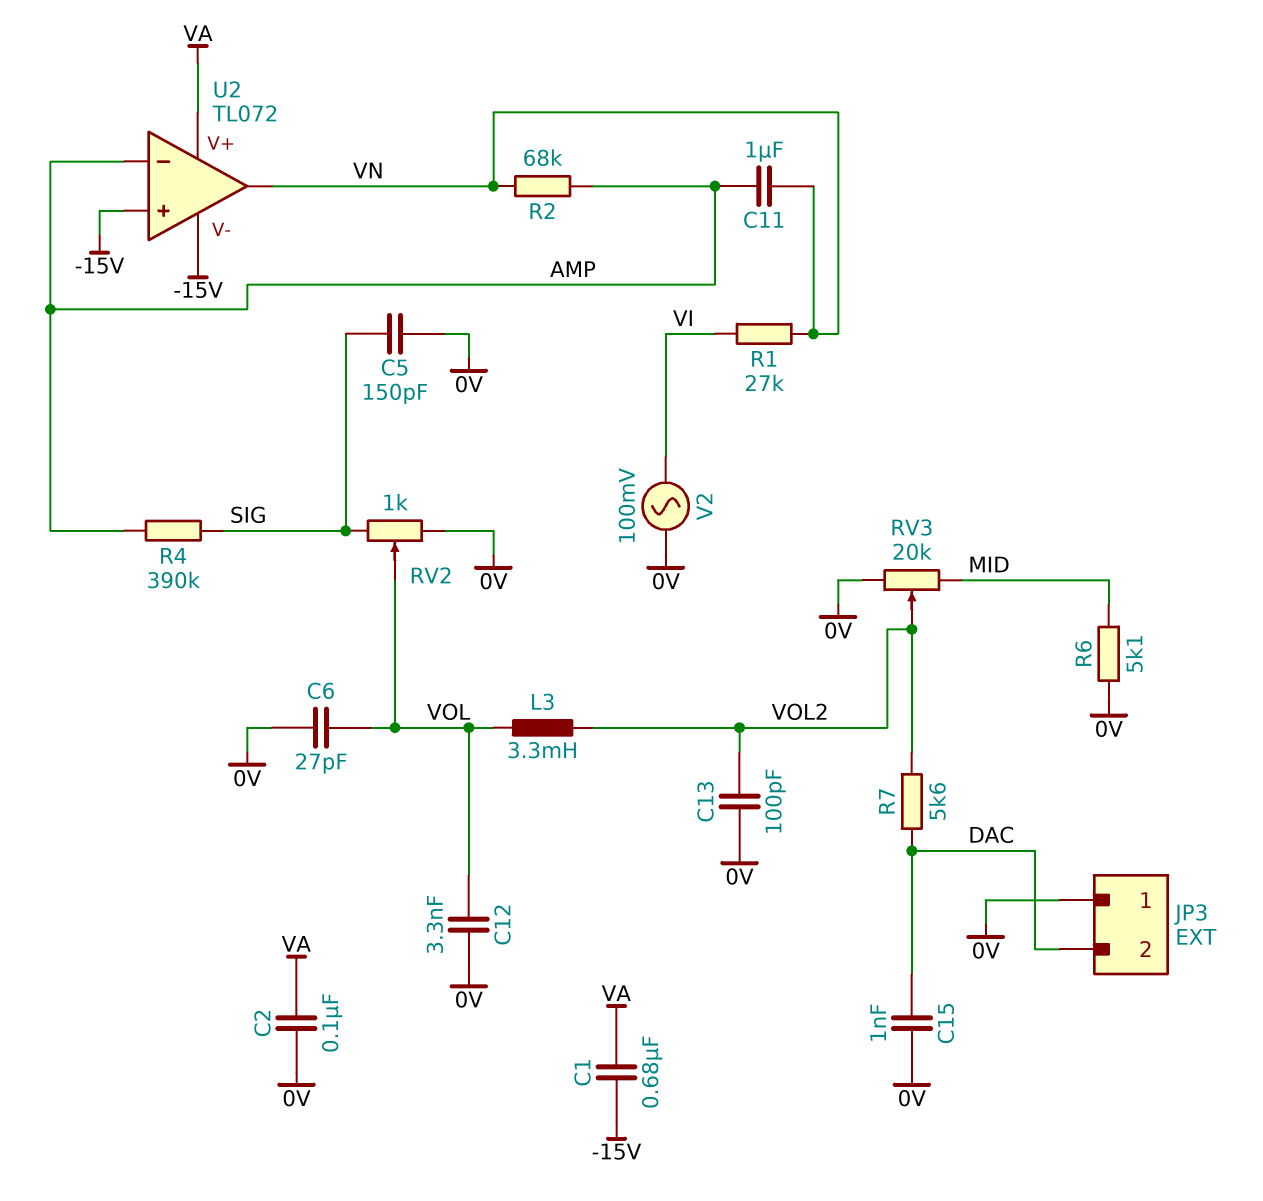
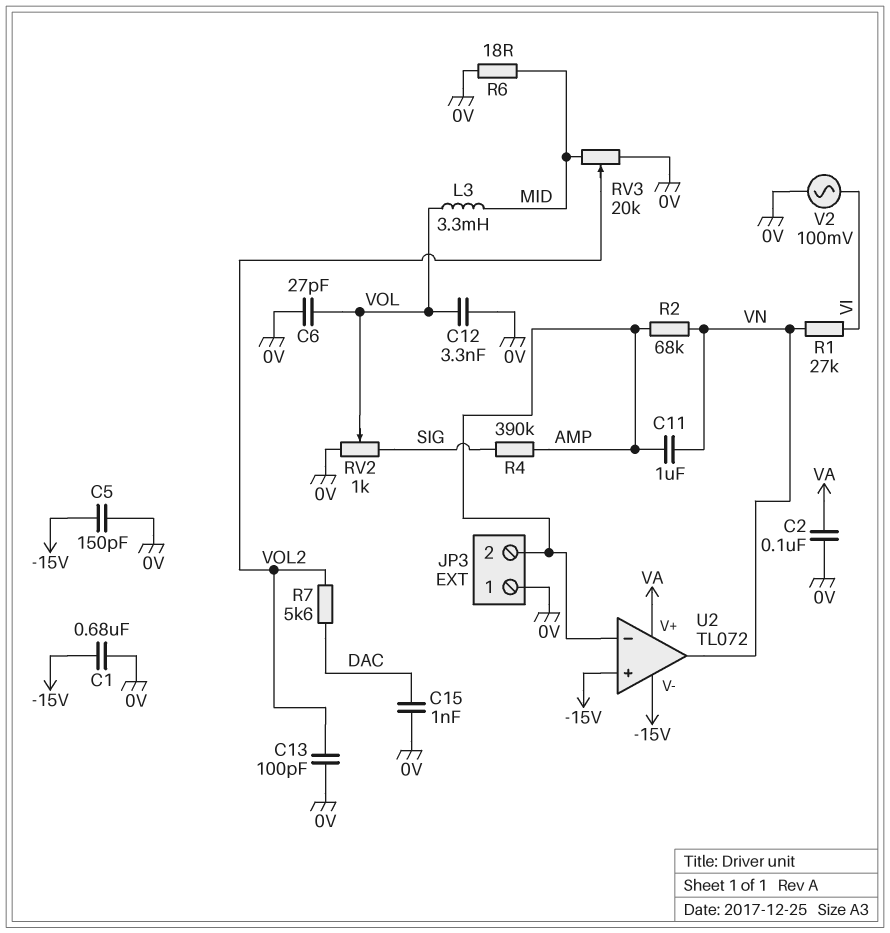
C1: 680nF (-15V, VA) -> 680nF (-15V, 0V)
C5: 150pF (0V, SIG) -> 150pF (-15V, 0V)
JP3 pin 2: DAC -> AMP
L3: 3.3mH (VOL, VOL2) -> 3.3mH (MID, VOL)
R6: 5.1k (0V, MID) -> 18 (0V, MID)

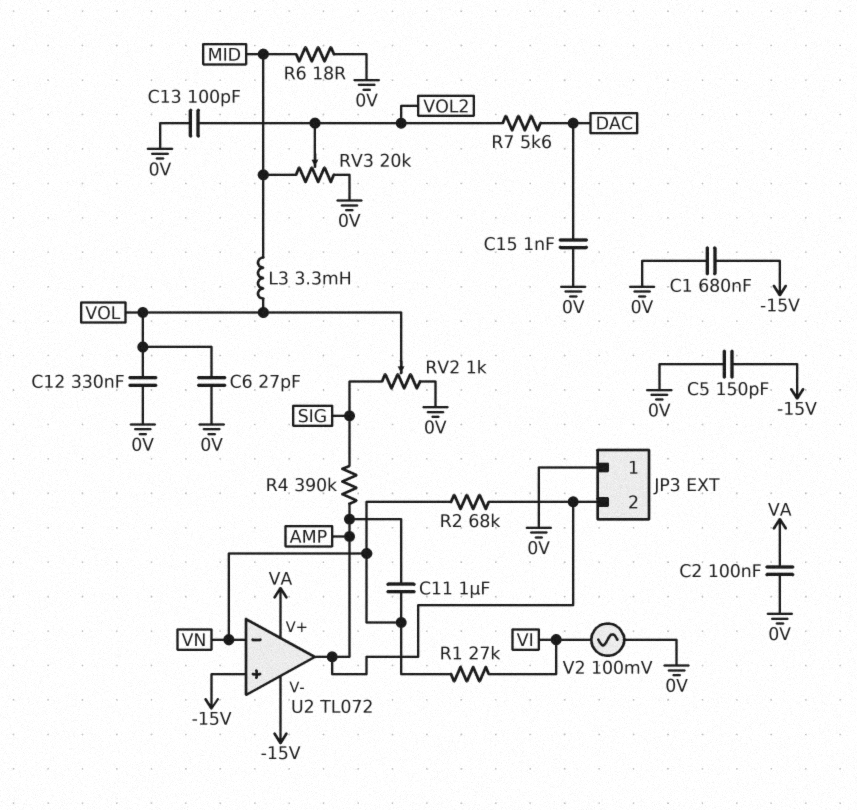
C12: 3.3nF (0V, VOL) -> 330nF (0V, VOL)
U2 pin in-: AMP -> VN
U2 pin out: VN -> AMP

